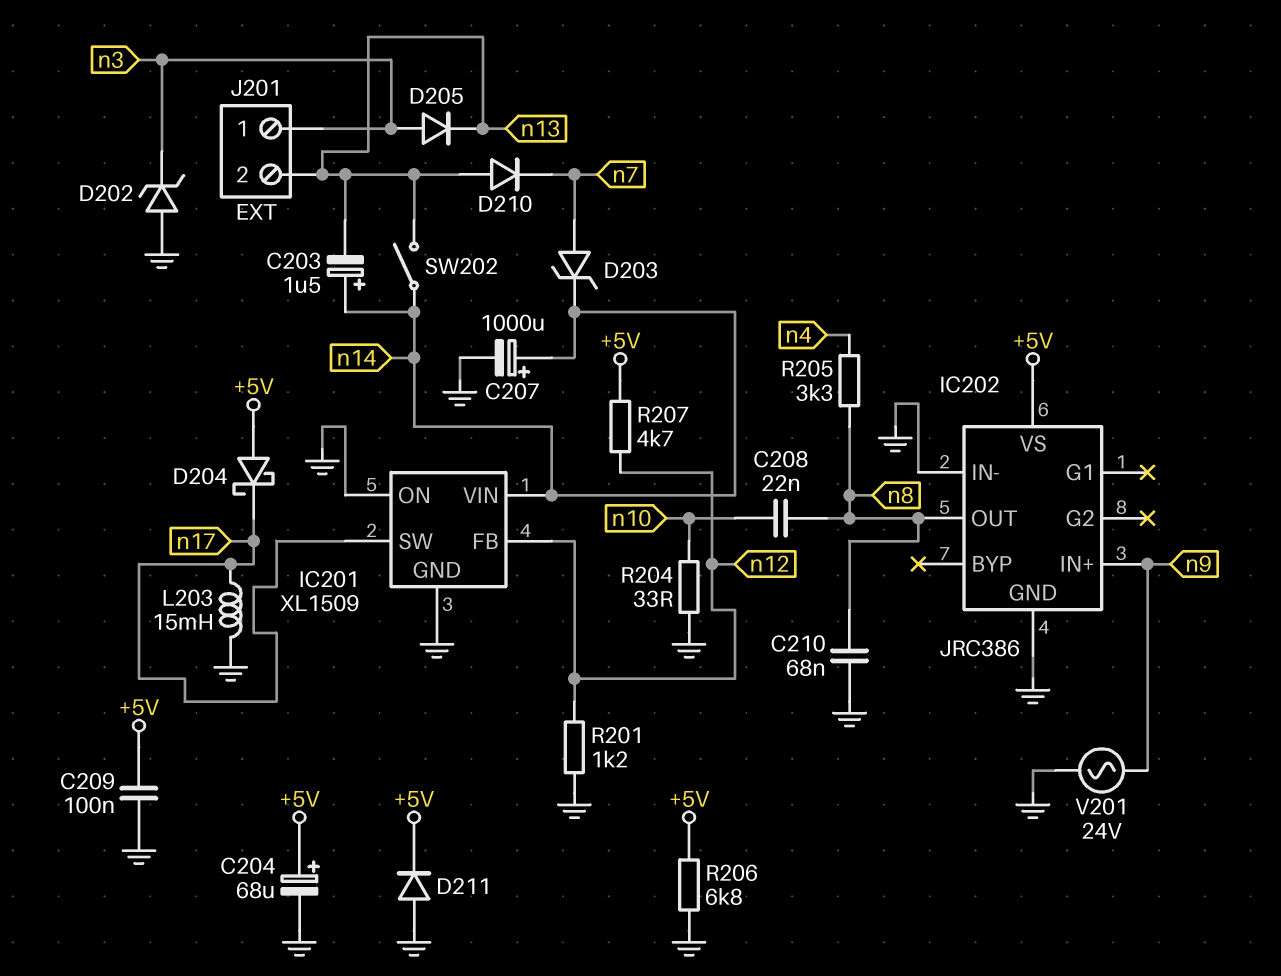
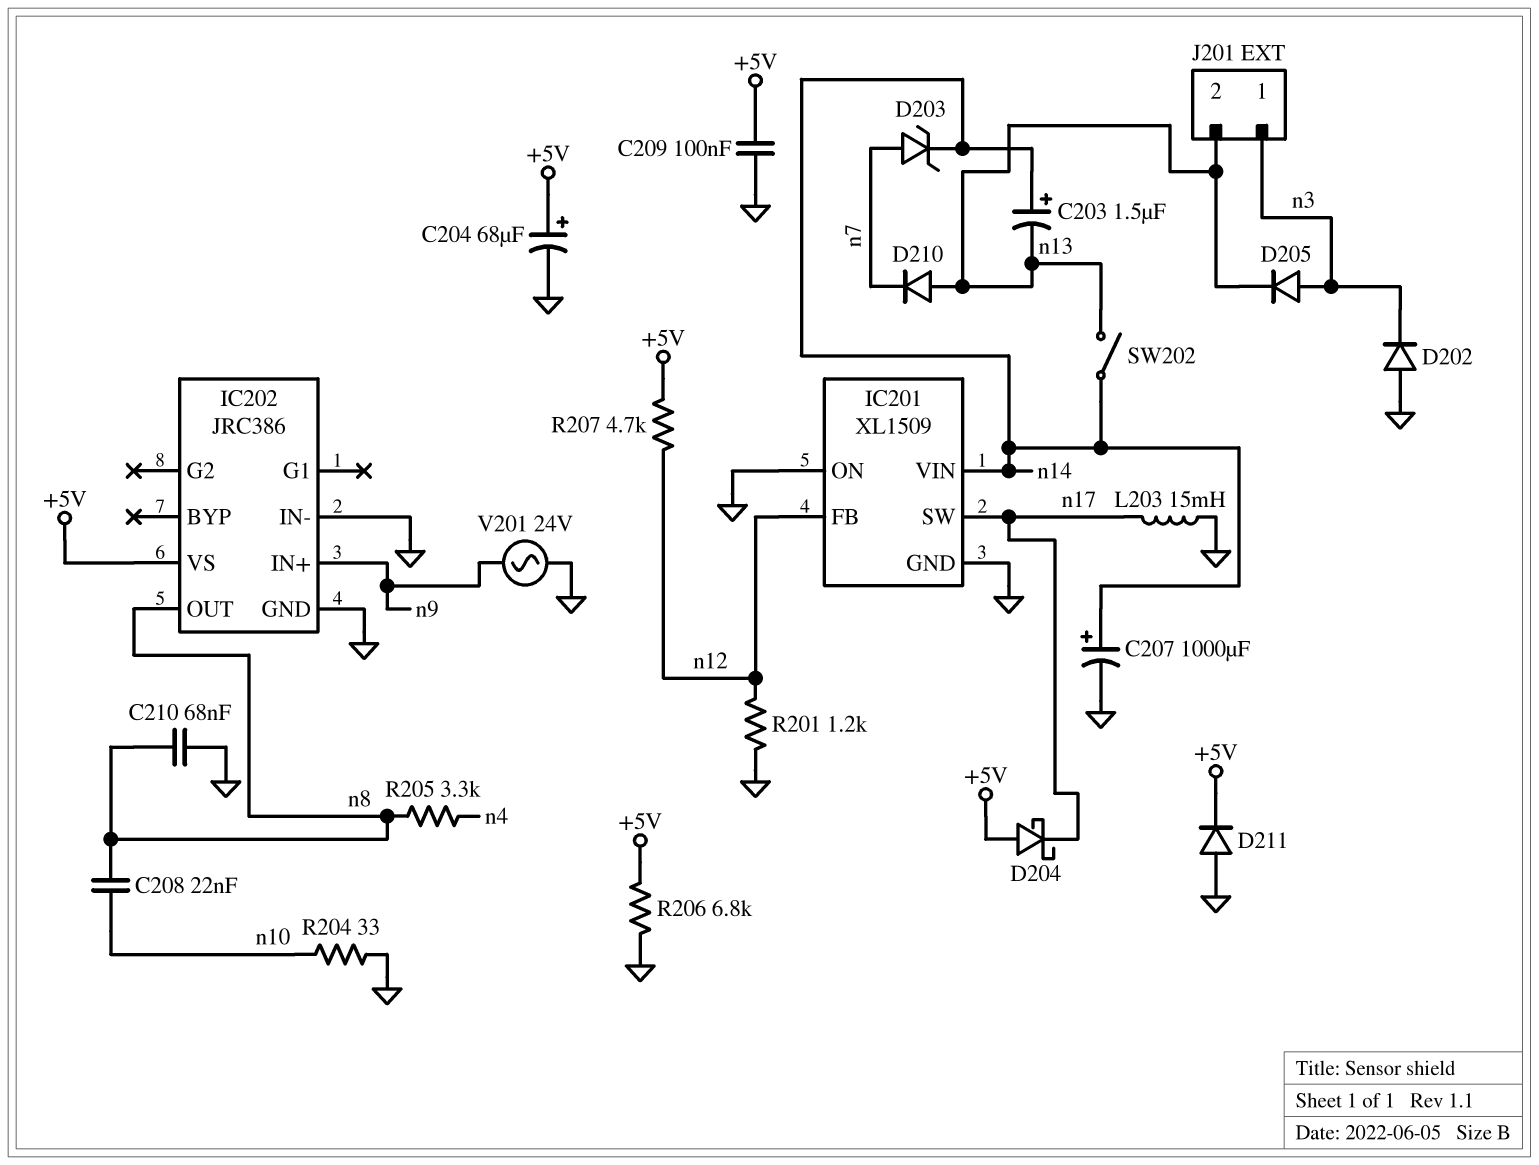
D202: zener (A GND, K n3) -> diode (A GND, K n3)

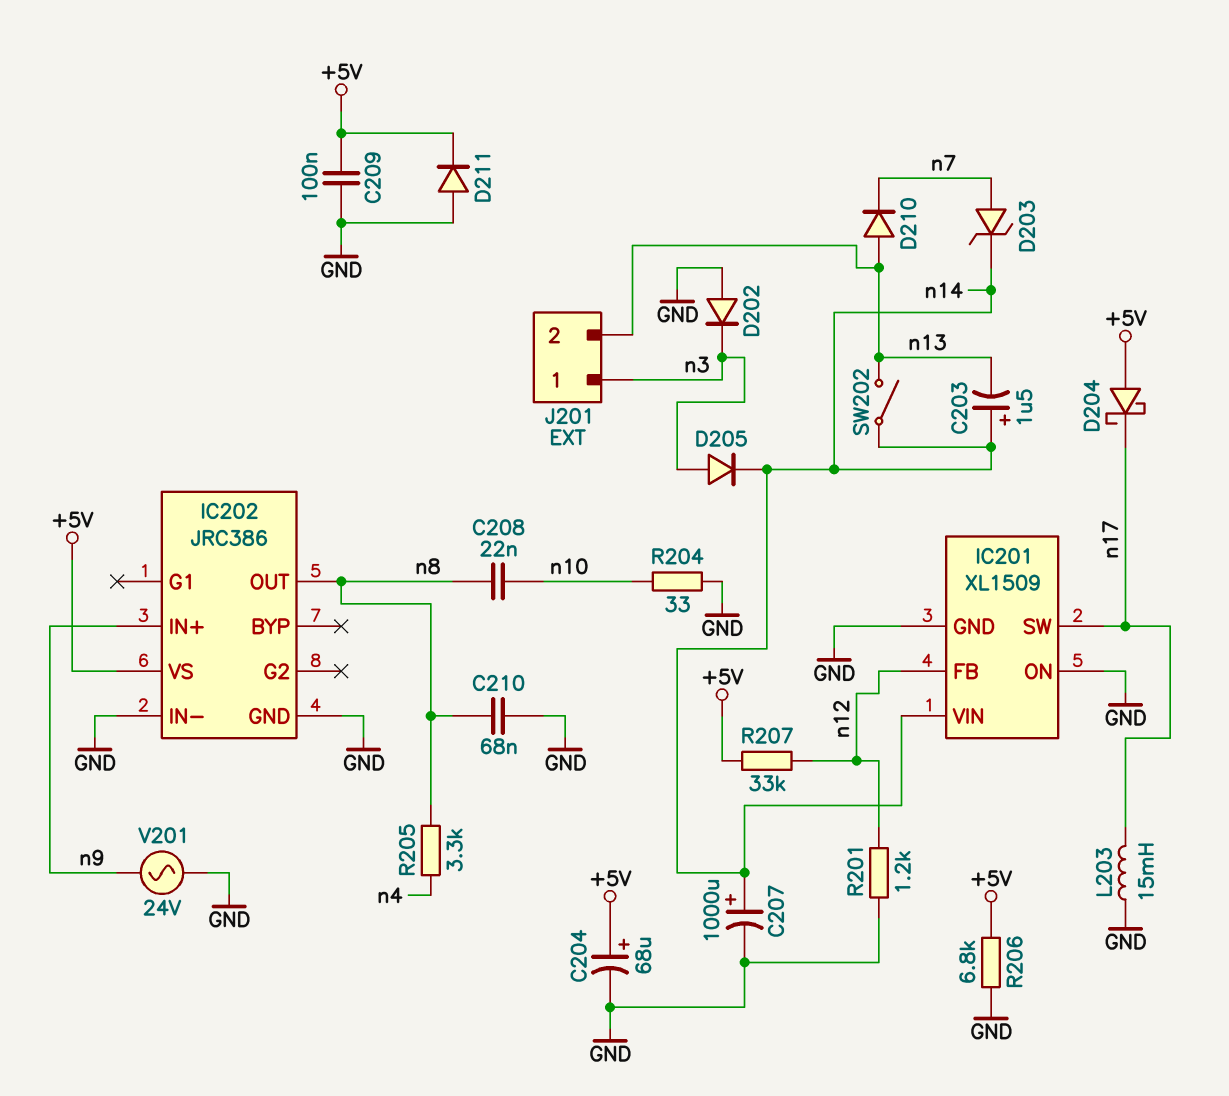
D205: diode (A n3, K n13) -> diode (A n3, K n14)
R207: 4.7k (+5V, n12) -> 33k (+5V, n12)

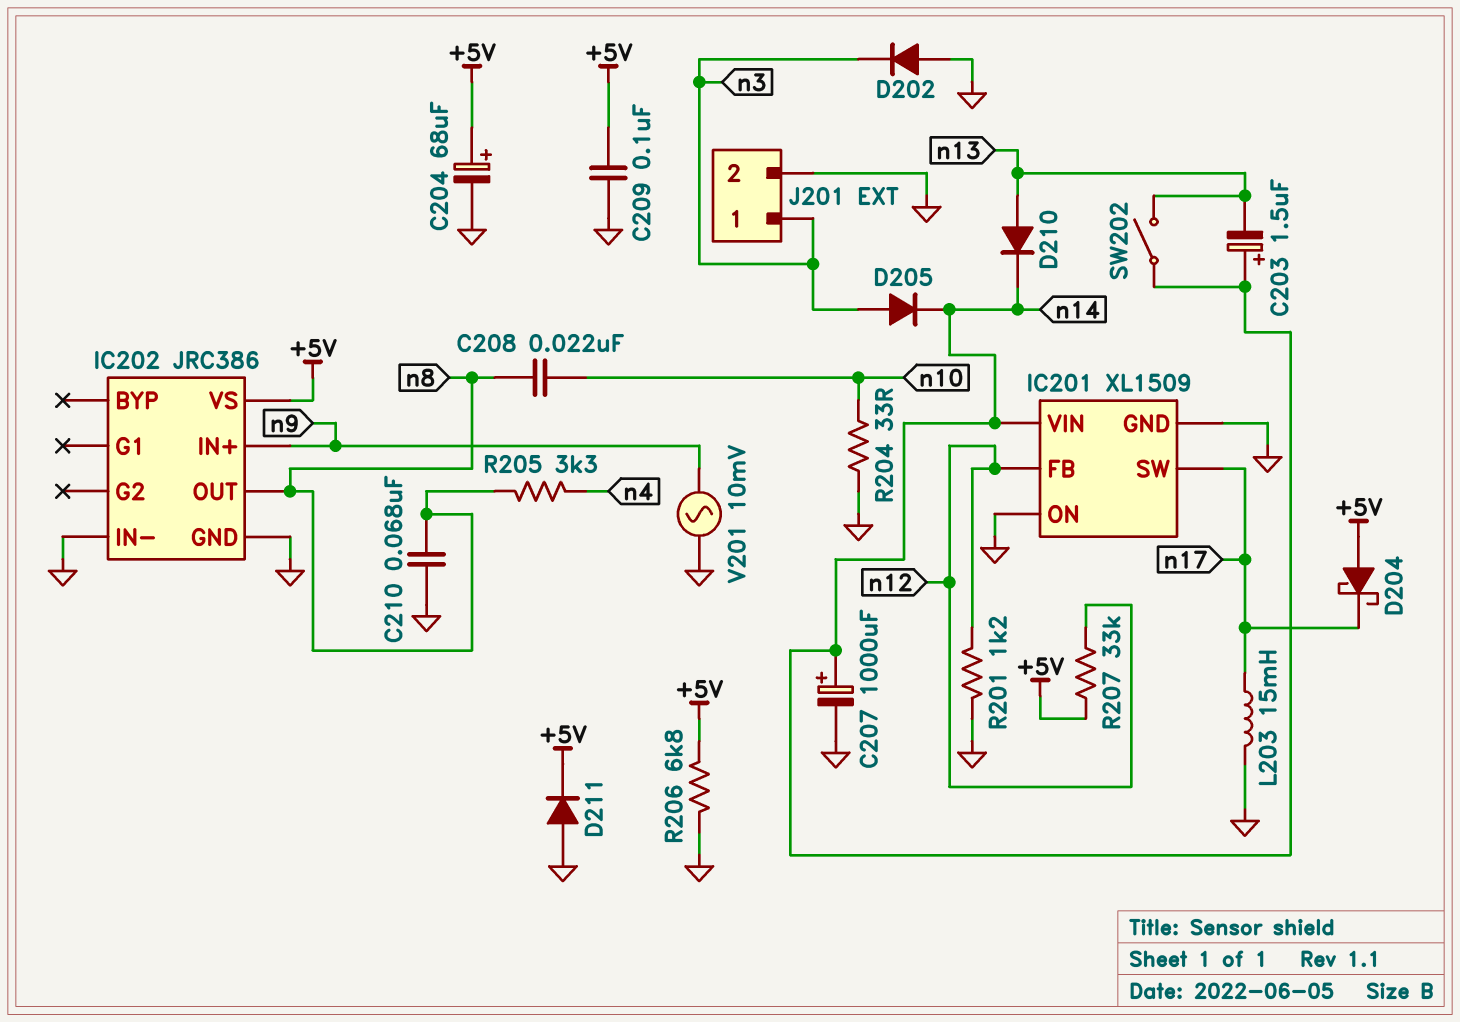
D203: zener (A n7, K n14) -> none
D210: diode (A n13, K n7) -> diode (A n13, K n14)
J201 pin 2: n13 -> GND
V201: AC 24V (GND, n9) -> AC 10mV (GND, n9)

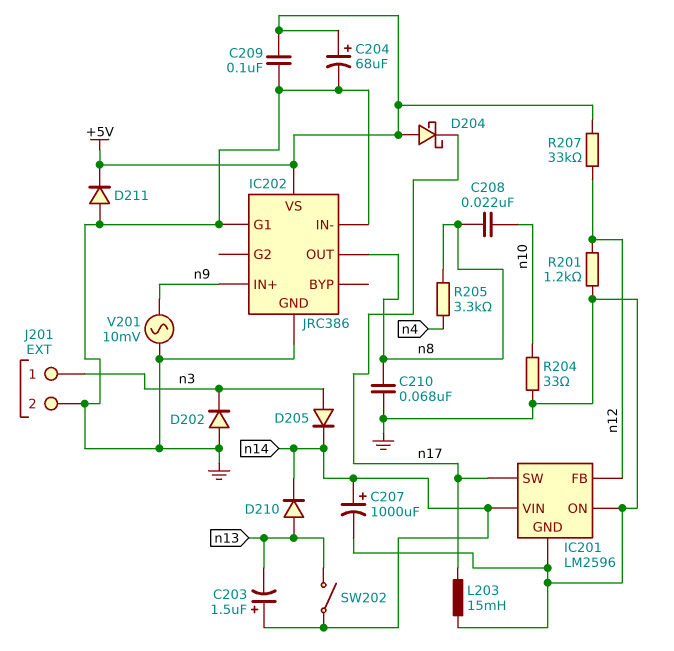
IC201: XL1509 -> LM2596
IC202 pin G1: none -> GND
R206: 6.8k (+5V, GND) -> none

